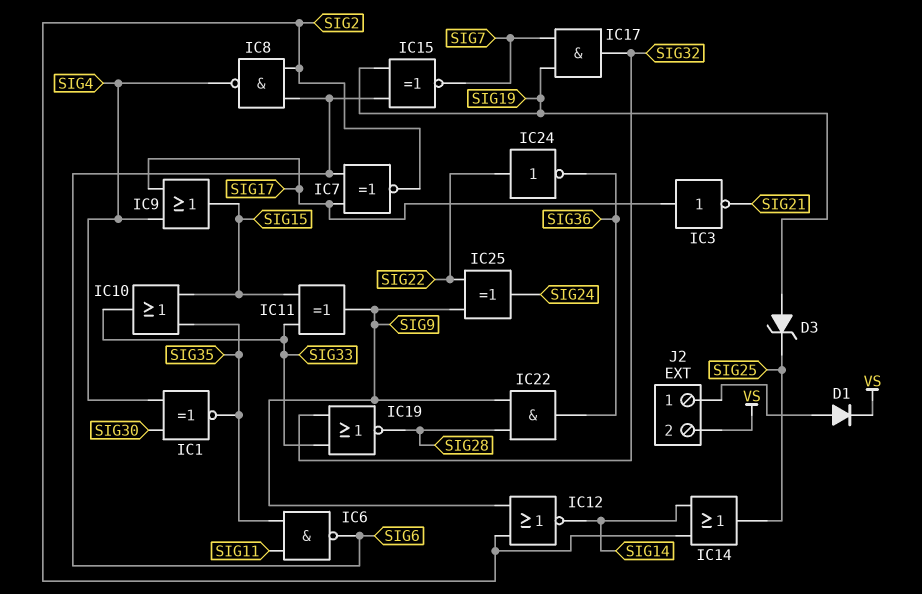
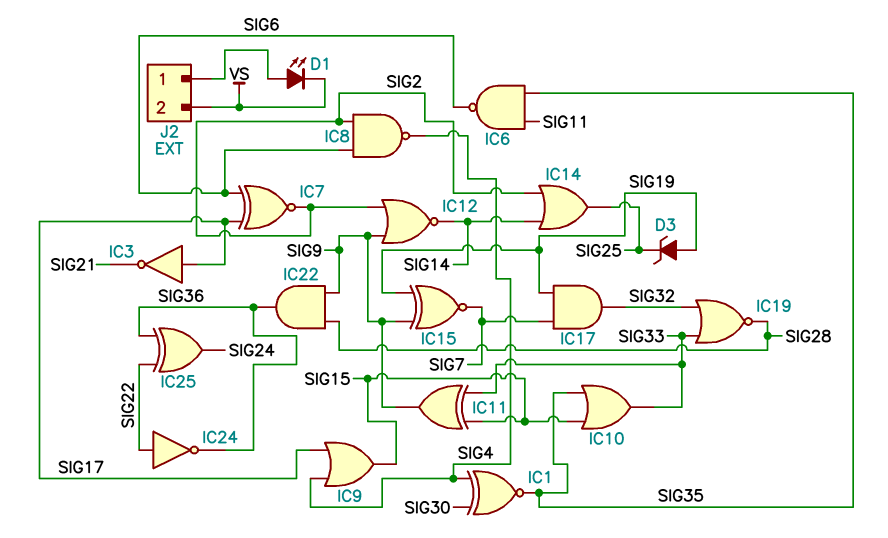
D1: diode (A J2/1, K VS) -> LED (A J2/1, K VS)
IC15: XNOR (in SIG6, in SIG19, out SIG7) -> XNOR (in SIG9, in SIG19, out SIG7)
IC25: XOR (in SIG9, in SIG22, out SIG24) -> XOR (in SIG22, in SIG36, out SIG24)

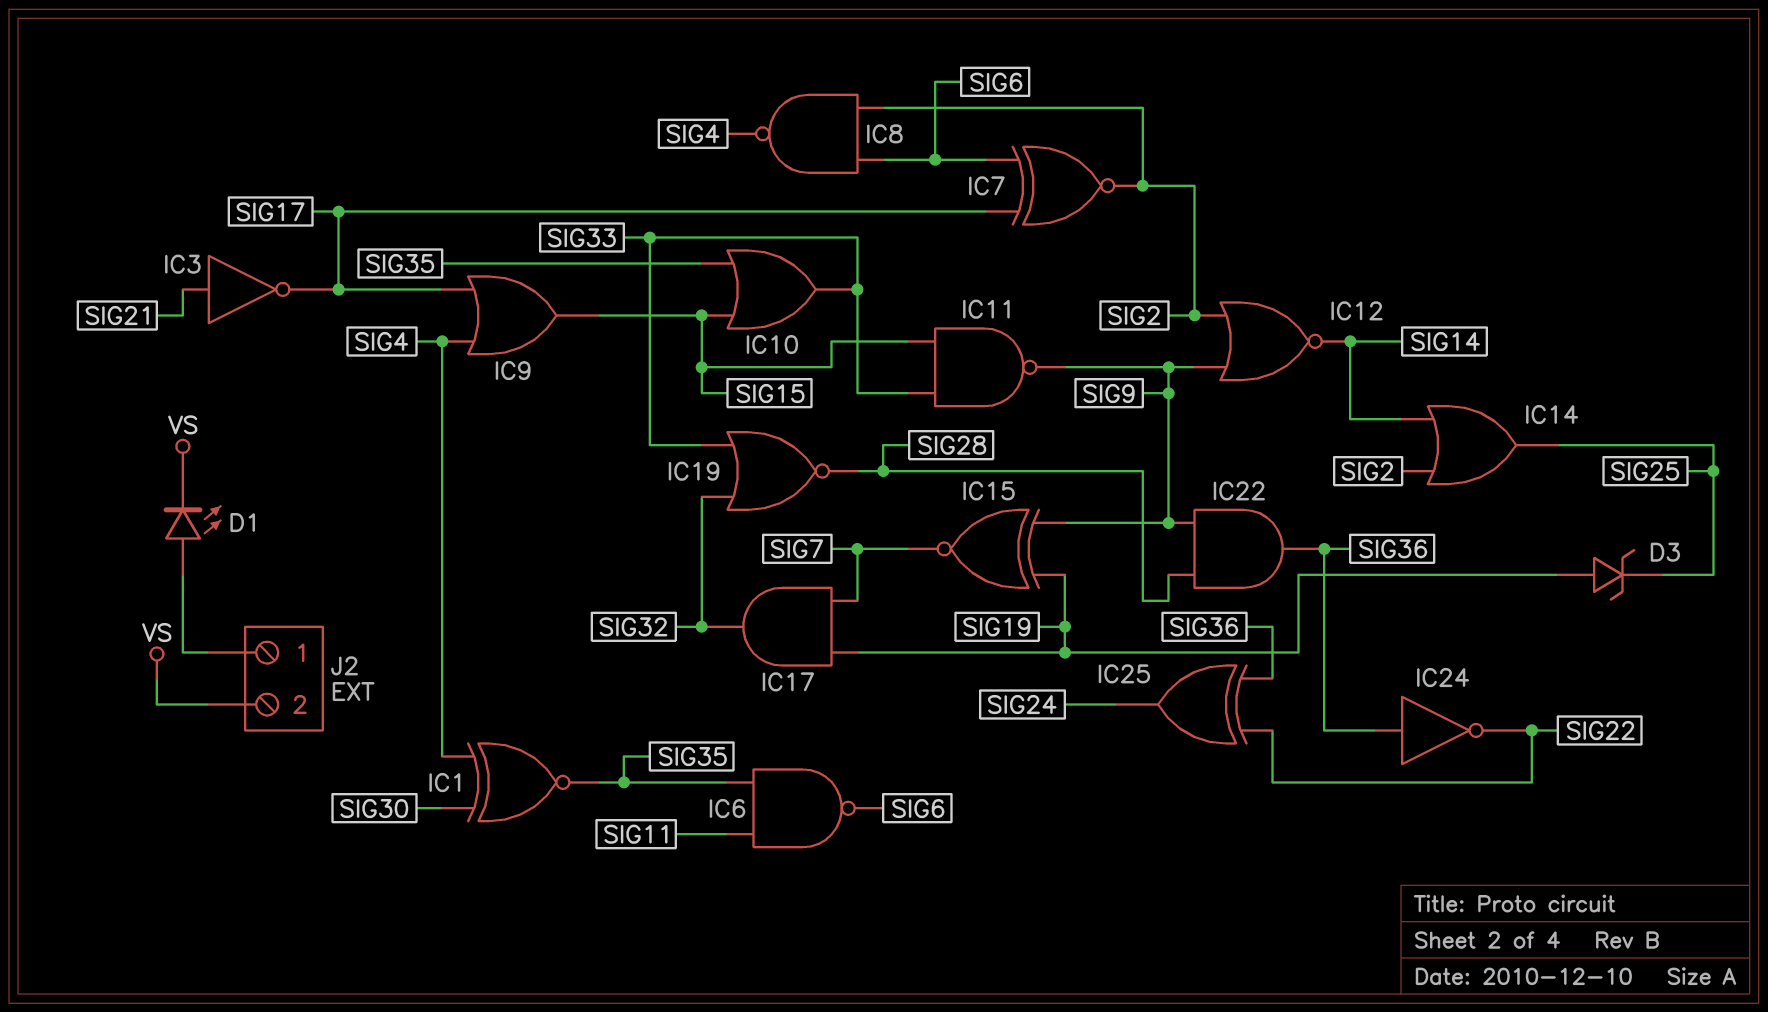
IC3: NOT (in SIG17, out SIG21) -> NOT (in SIG21, out SIG17)
IC11: XOR (in SIG15, in SIG33, out SIG9) -> NAND (in SIG15, in SIG33, out SIG9)
IC24: NOT (in SIG22, out SIG36) -> NOT (in SIG36, out SIG22)

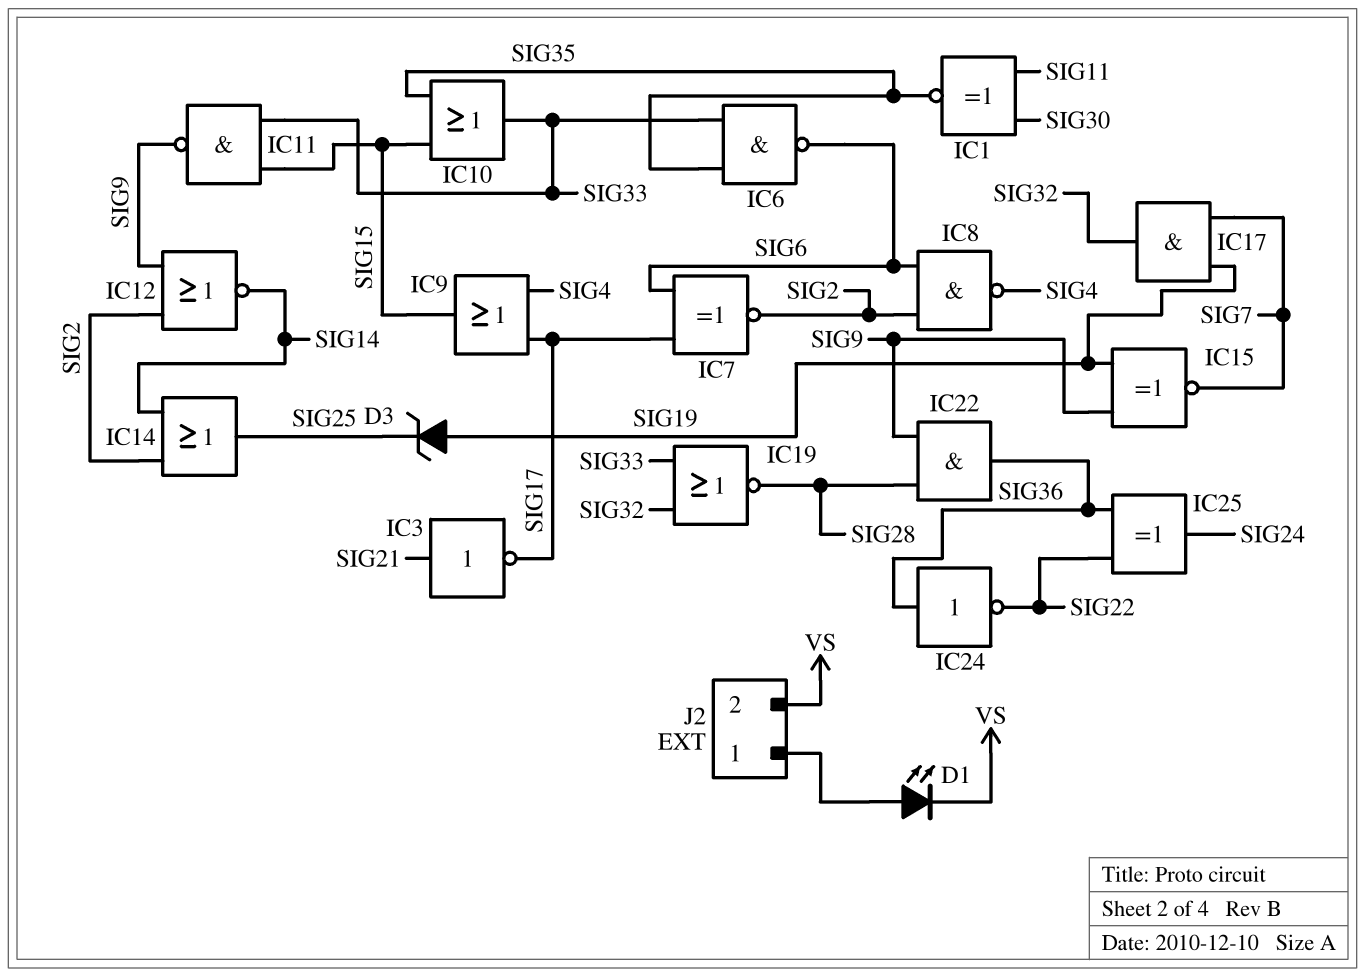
IC1: XNOR (in SIG4, in SIG30, out SIG35) -> XNOR (in SIG11, in SIG30, out SIG35)
IC6: NAND (in SIG11, in SIG35, out SIG6) -> NAND (in SIG33, in SIG35, out SIG6)

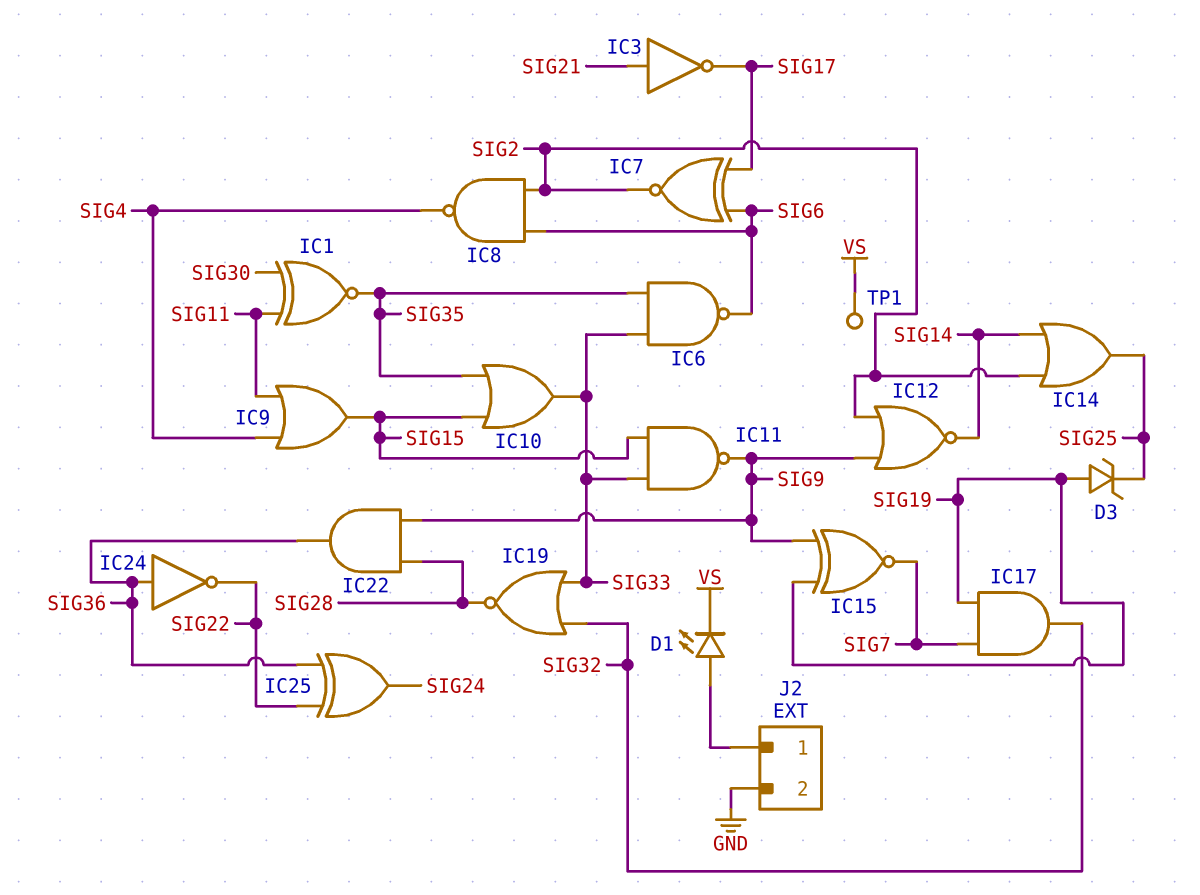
IC9: OR (in SIG4, in SIG17, out SIG15) -> OR (in SIG4, in SIG11, out SIG15)
J2 pin 2: VS -> GND
TP1: none -> test point (VS)

